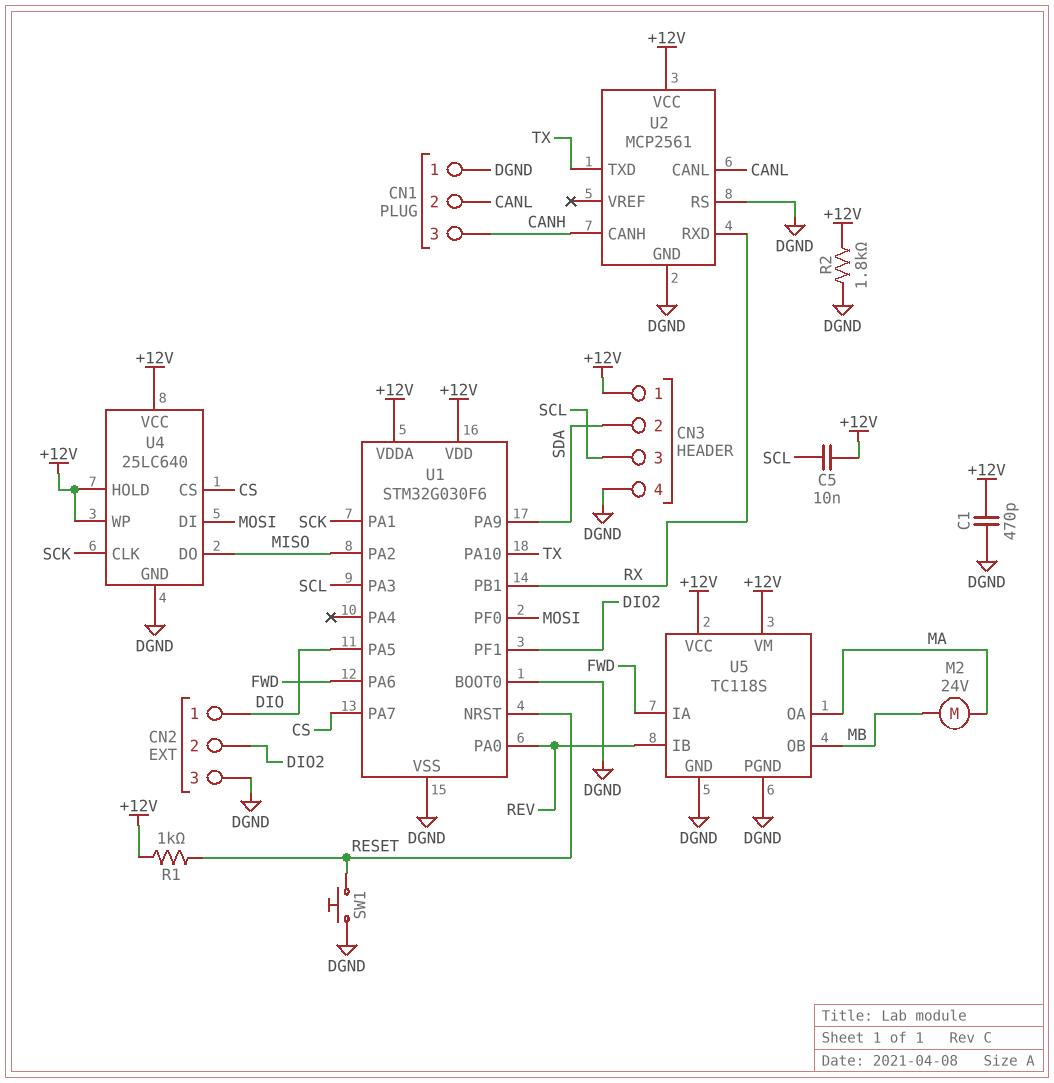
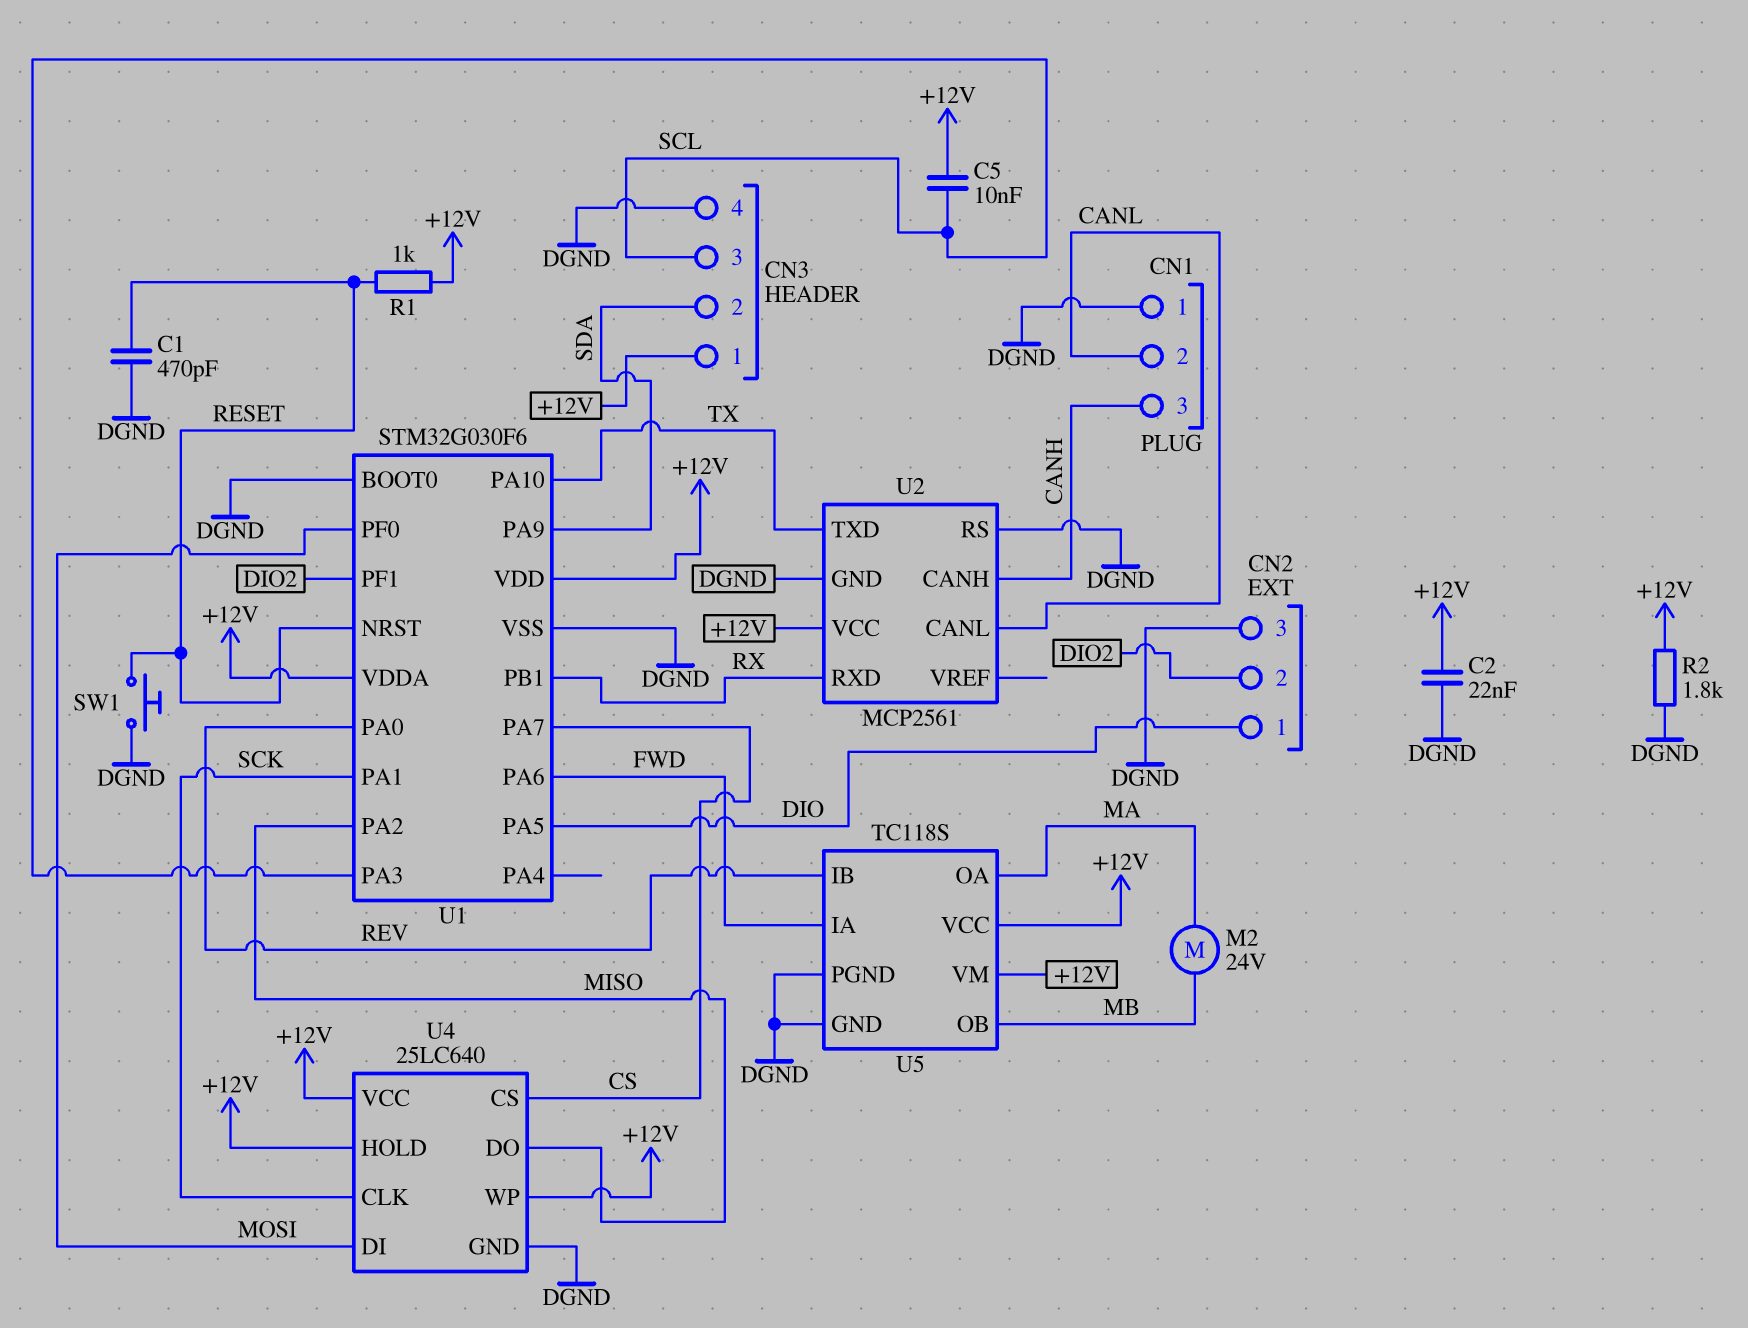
C1: 470pF (+12V, DGND) -> 470pF (DGND, RESET)
C2: none -> 22nF (+12V, DGND)

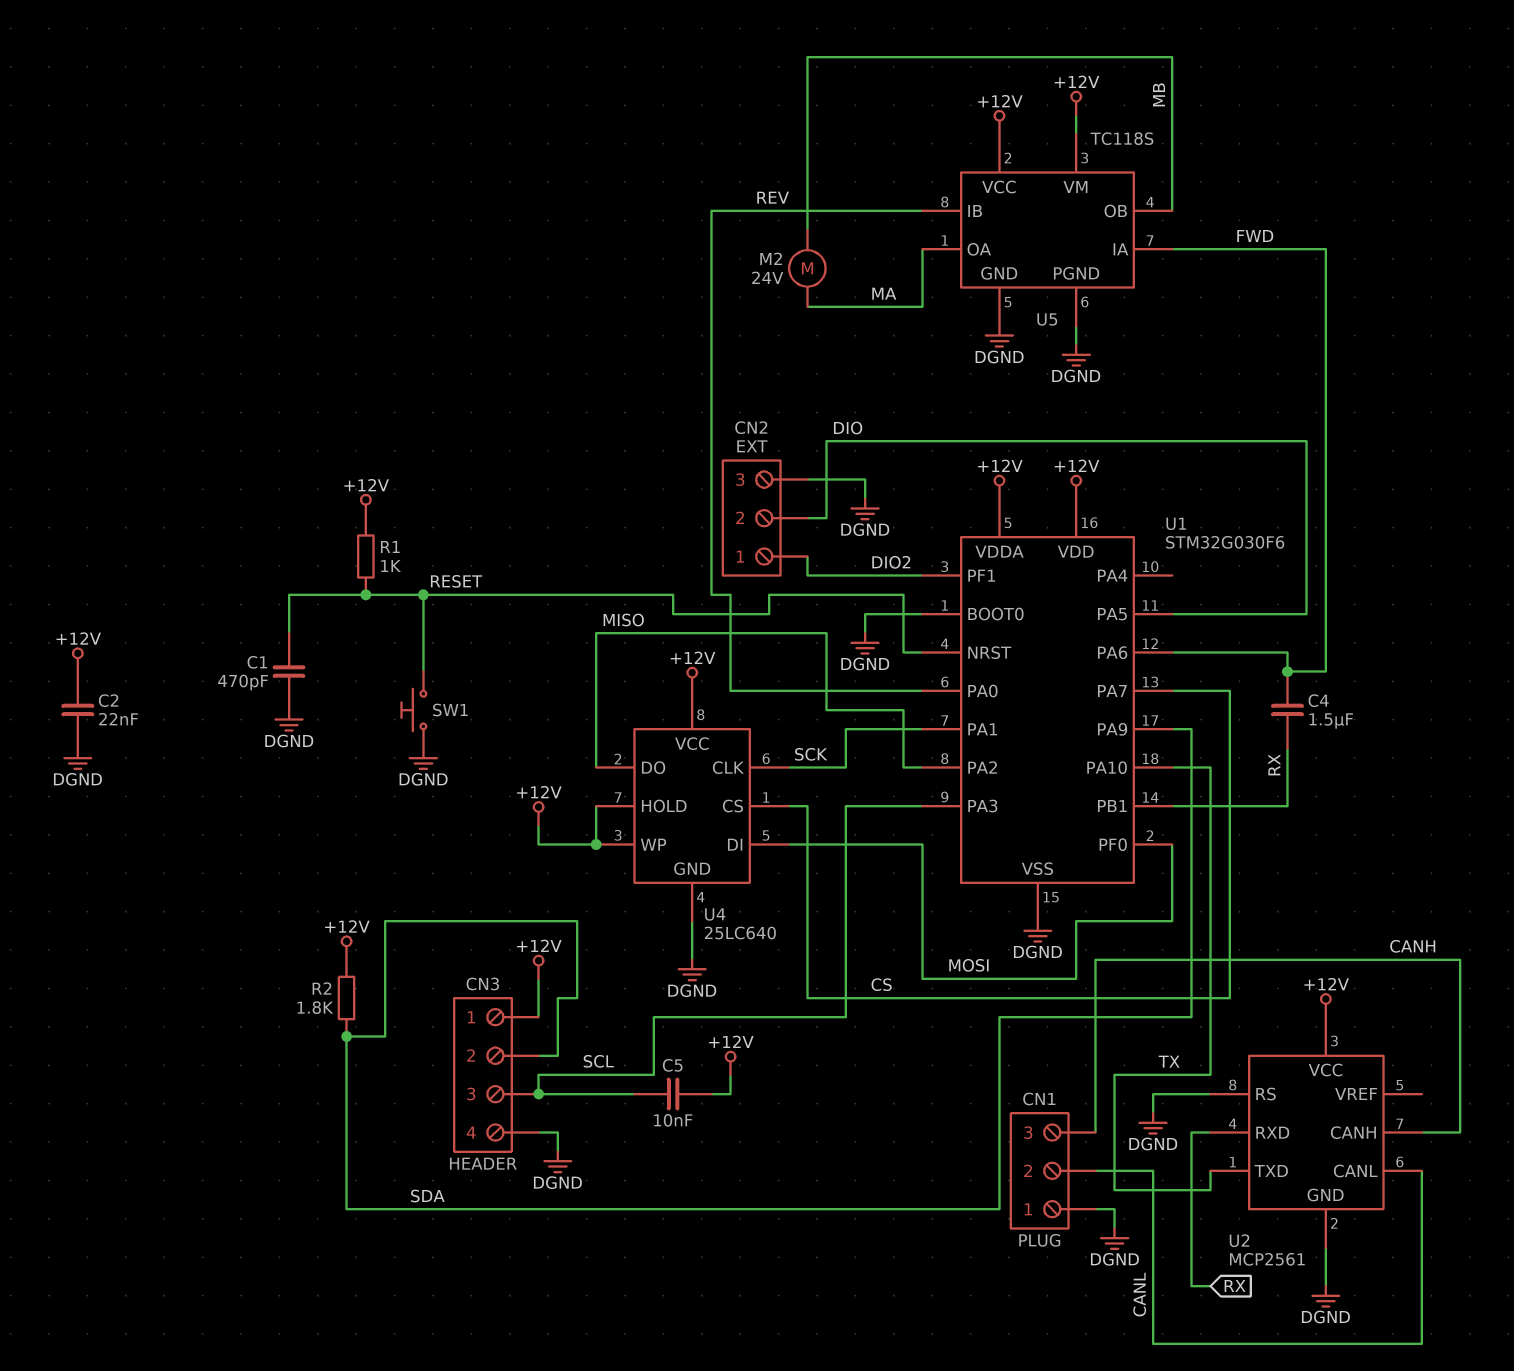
C4: none -> 1.5uF (FWD, RX)
CN2 pin 1: DIO -> DIO2
CN2 pin 2: DIO2 -> DIO
R2: 1.8k (+12V, DGND) -> 1.8k (+12V, SDA)

